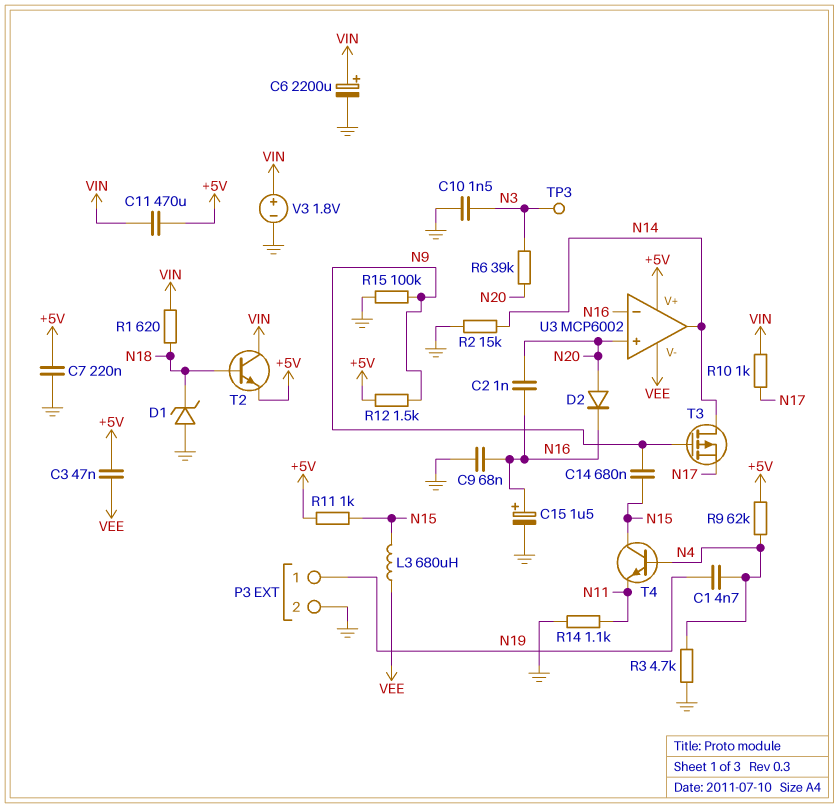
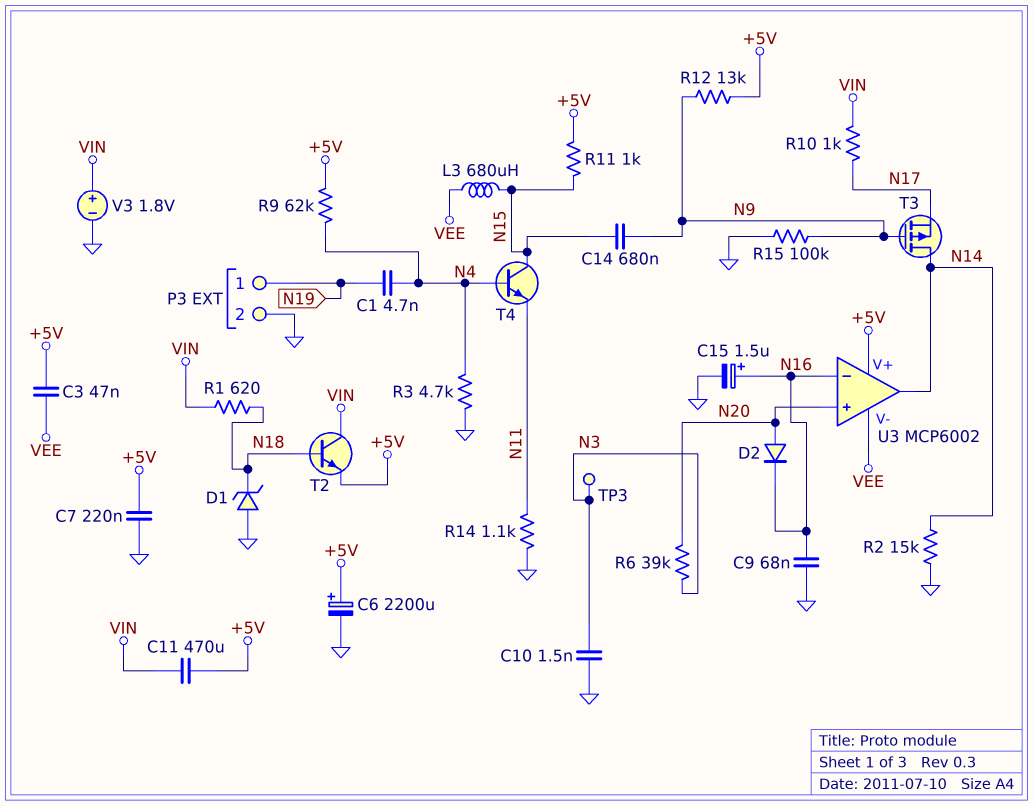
C2: 1nF (N16, N20) -> none
C6: 2200uF (plus VIN, minus GND) -> 2200uF (plus +5V, minus GND)
R12: 1.5k (+5V, N9) -> 13k (+5V, N9)

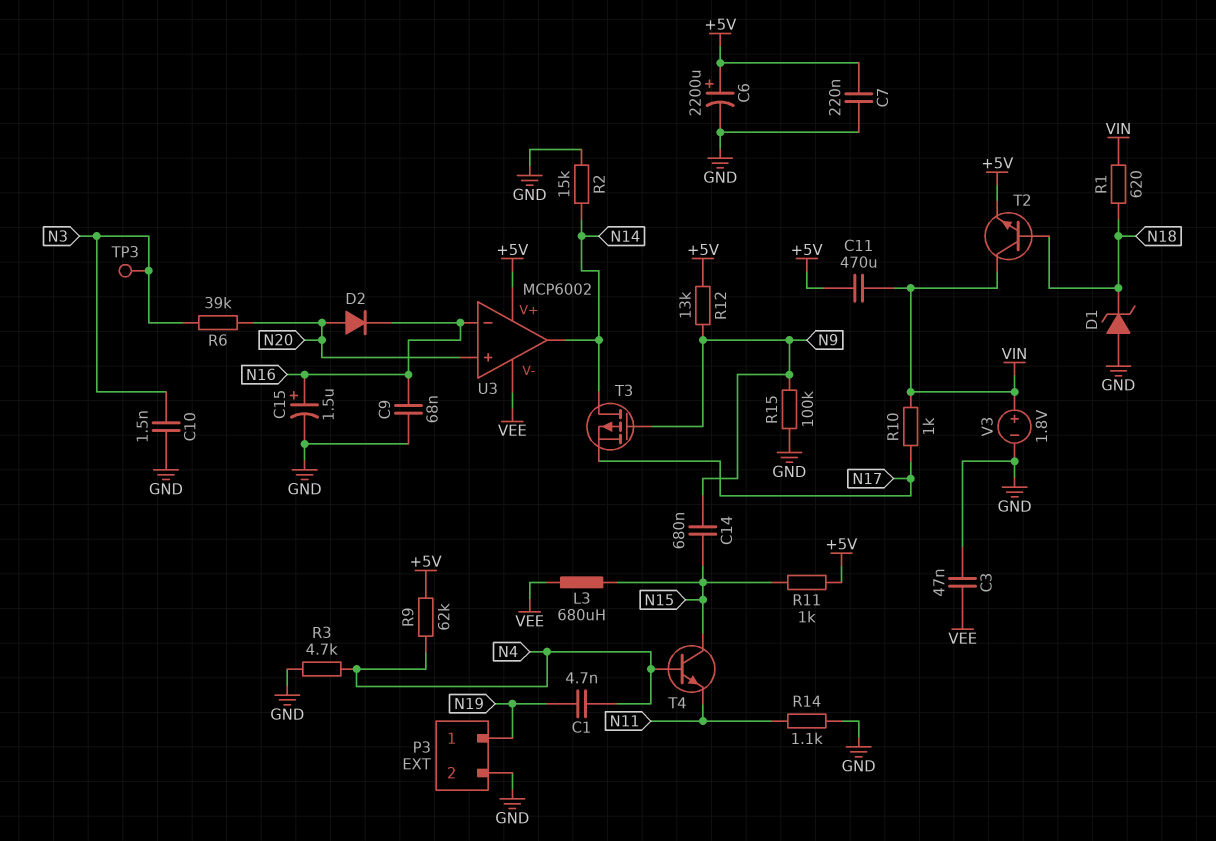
C3: 47nF (+5V, VEE) -> 47nF (GND, VEE)

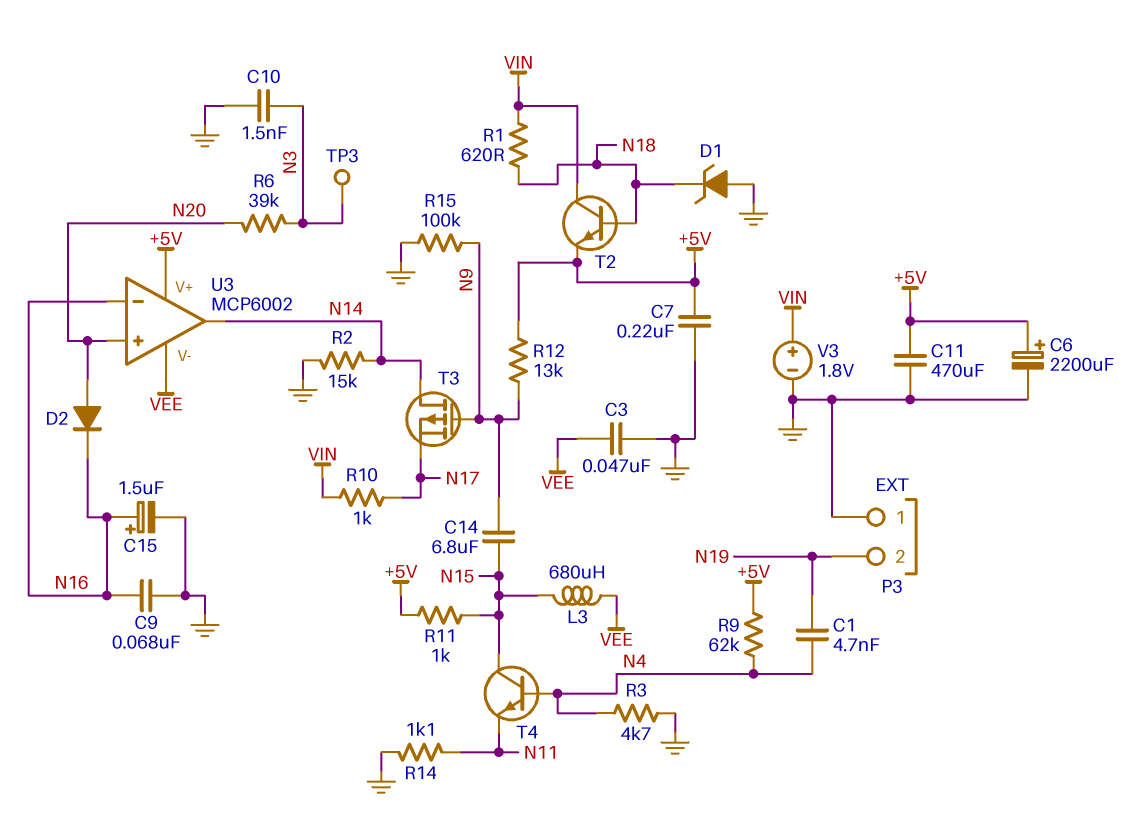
C11: 470uF (+5V, VIN) -> 470uF (+5V, GND)
C14: 680nF (N9, N15) -> 6.8uF (N9, N15)
P3 pin 1: N19 -> GND
P3 pin 2: GND -> N19

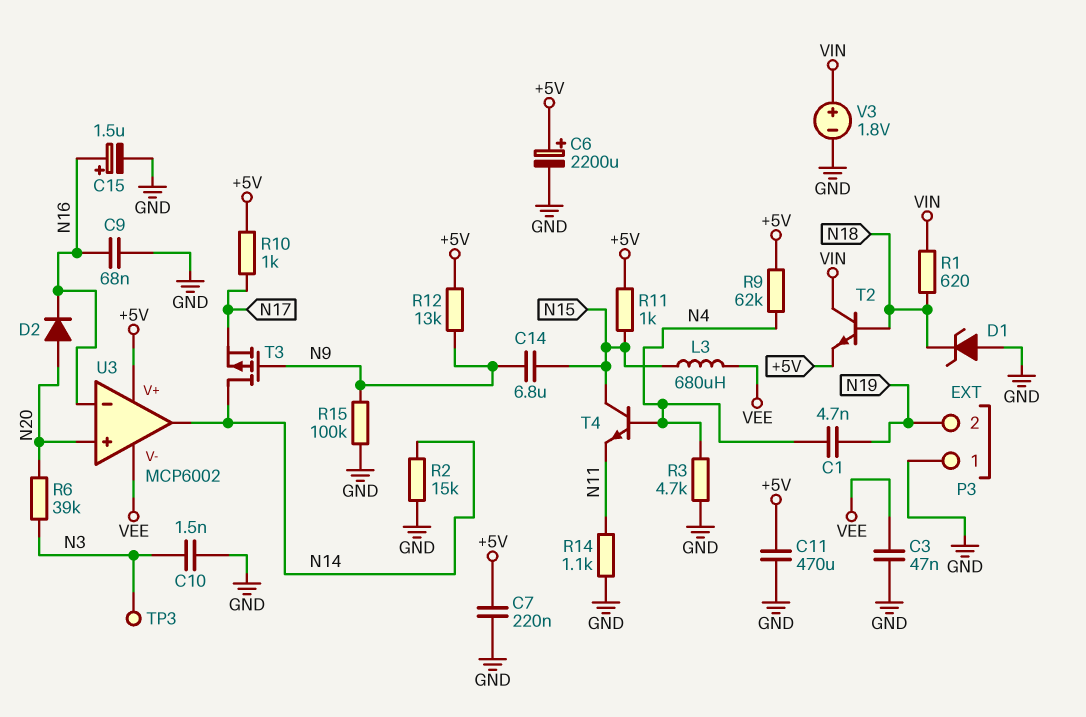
R10: 1k (N17, VIN) -> 1k (+5V, N17)

